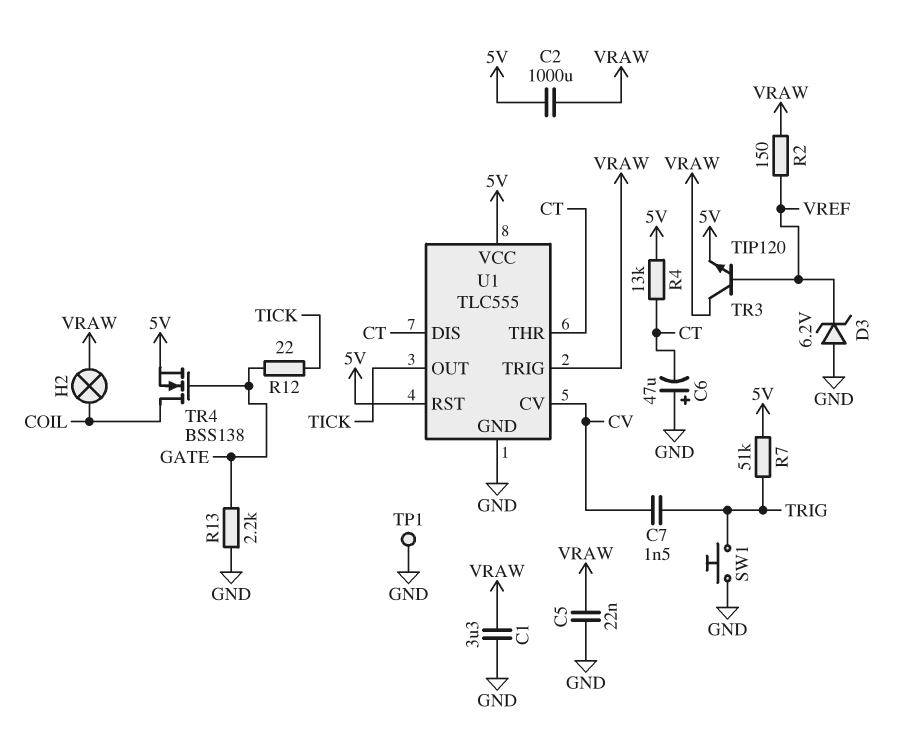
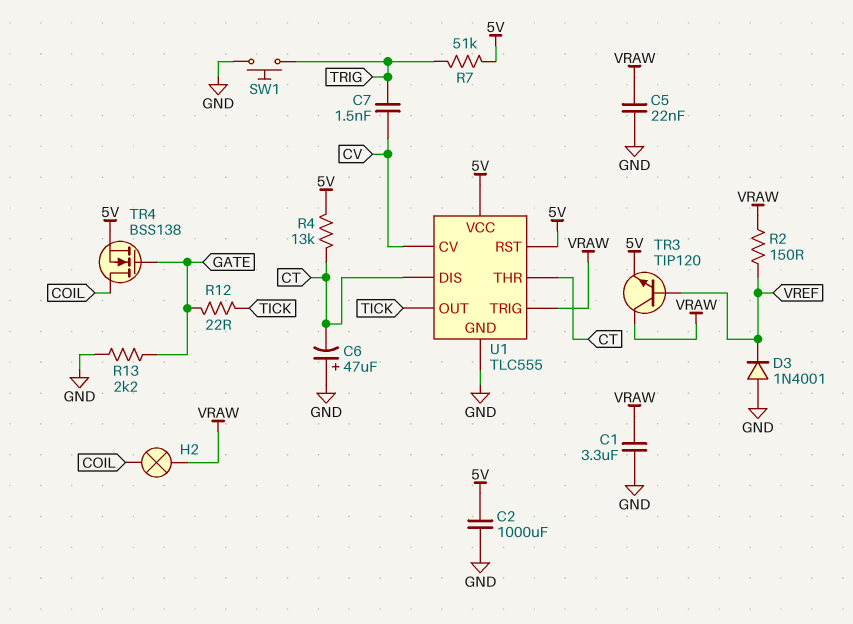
C2: 1000uF (5V, VRAW) -> 1000uF (5V, GND)
D3: zener 6.2V (A GND, K VREF) -> diode 1N4001 (A GND, K VREF)
TP1: test point (GND) -> none

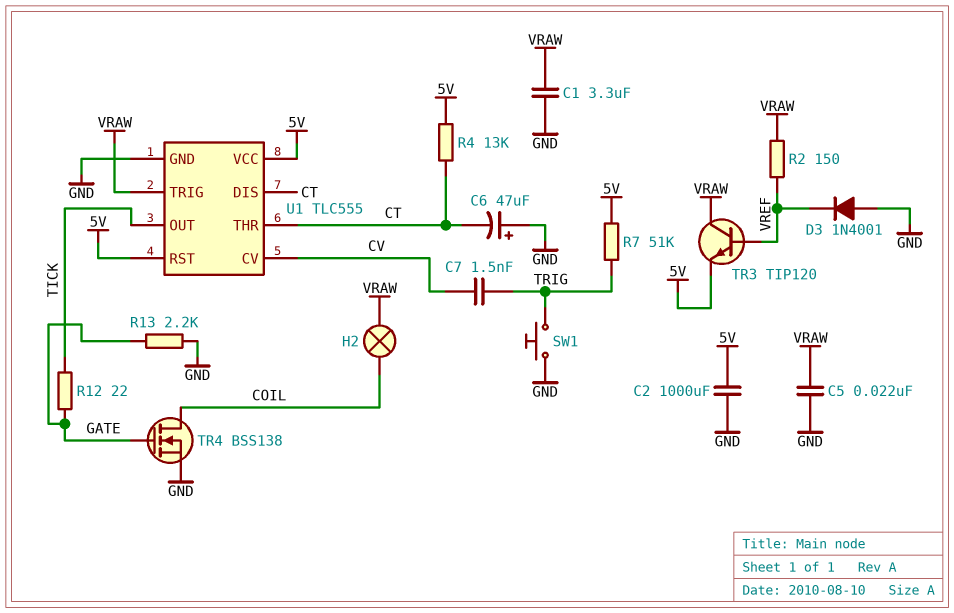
TR4: NMOS BSS138 (G GATE, D COIL, S 5V) -> NMOS BSS138 (G GATE, D COIL, S GND)

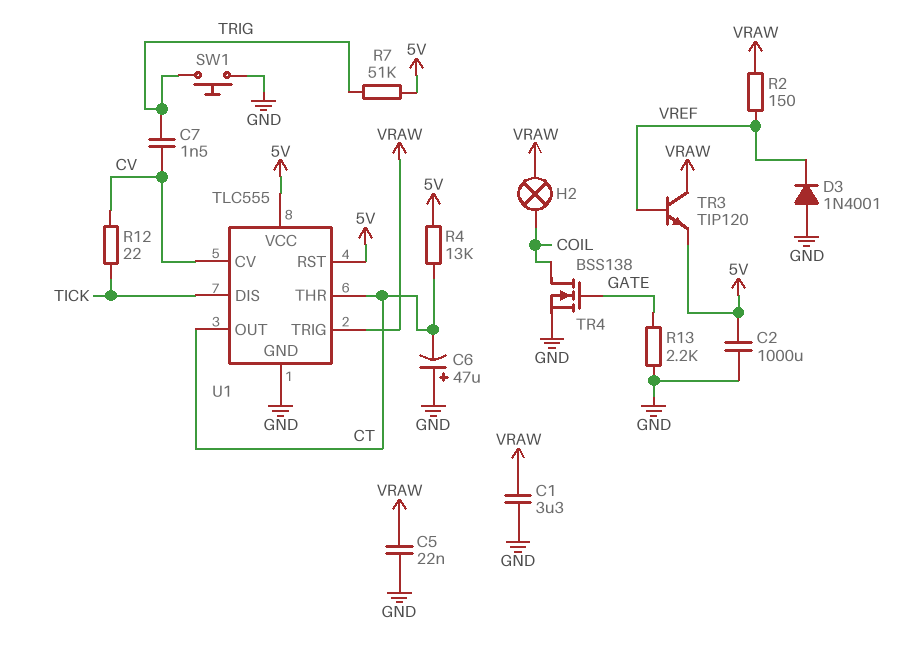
R12: 22 (GATE, TICK) -> 22 (CV, TICK)
U1 pin DIS: CT -> TICK
U1 pin OUT: TICK -> CT

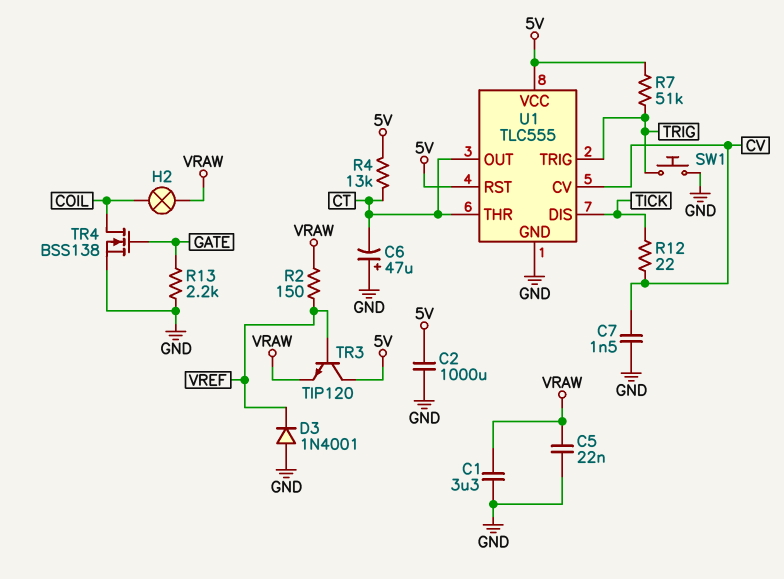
C7: 1.5nF (CV, TRIG) -> 1.5nF (CV, GND)
TR3: NPN TIP120 (B VREF, C VRAW, E 5V) -> NPN TIP120 (B VREF, C 5V, E VRAW)
U1 pin TRIG: VRAW -> TRIG

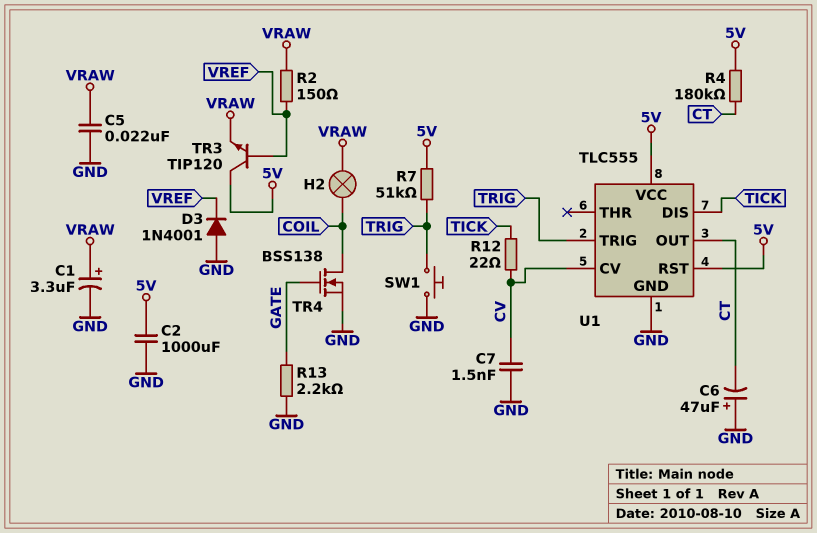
C1: 3.3uF (GND, VRAW) -> 3.3uF (plus VRAW, minus GND)
R4: 13k (5V, CT) -> 180k (5V, CT)
U1 pin THR: CT -> none

